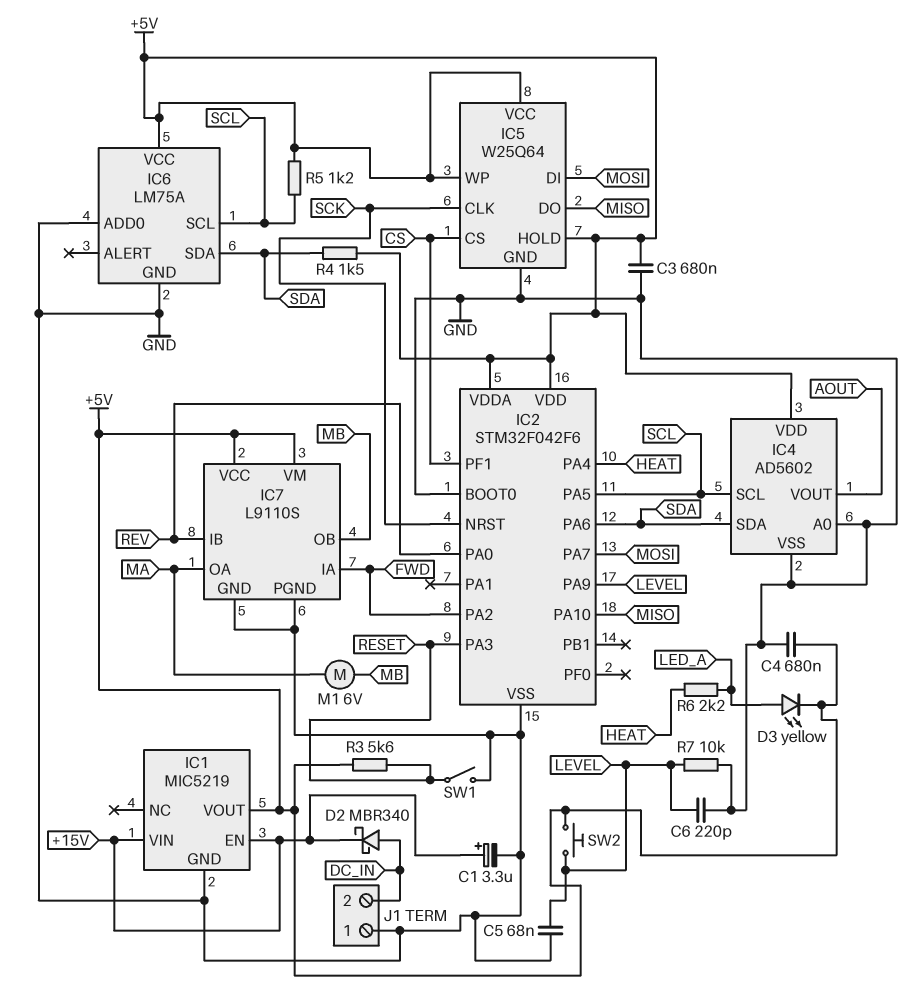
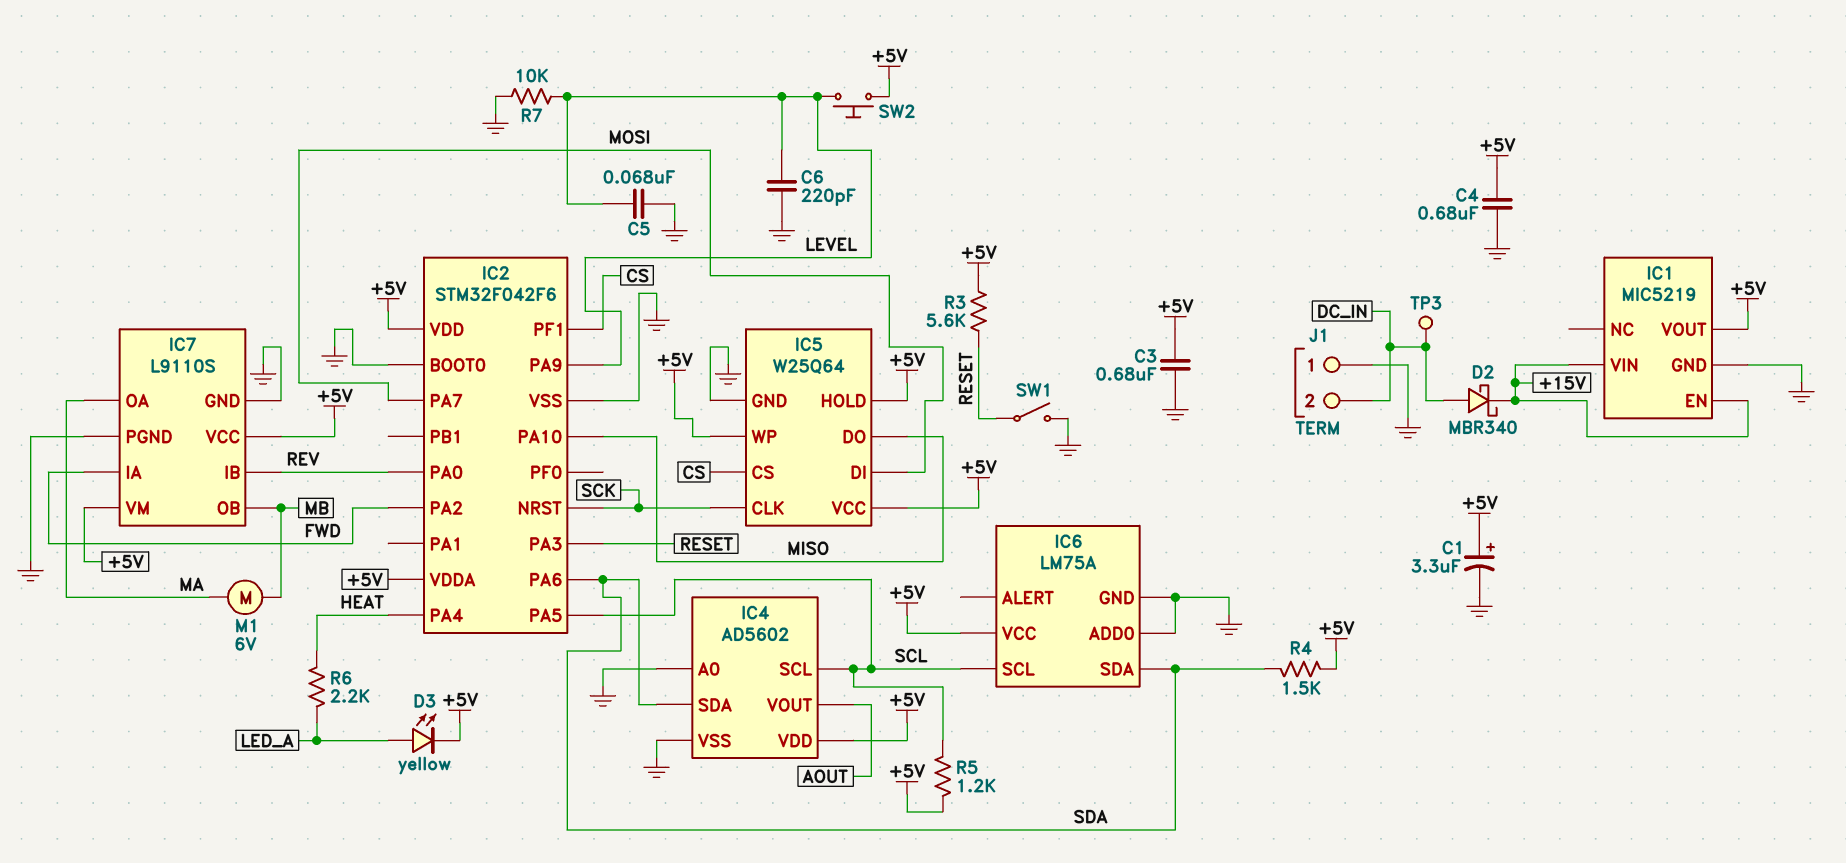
C1: 3.3uF (plus +15V, minus GND) -> 3.3uF (plus +5V, minus GND)
TP3: none -> test point (DC_IN)

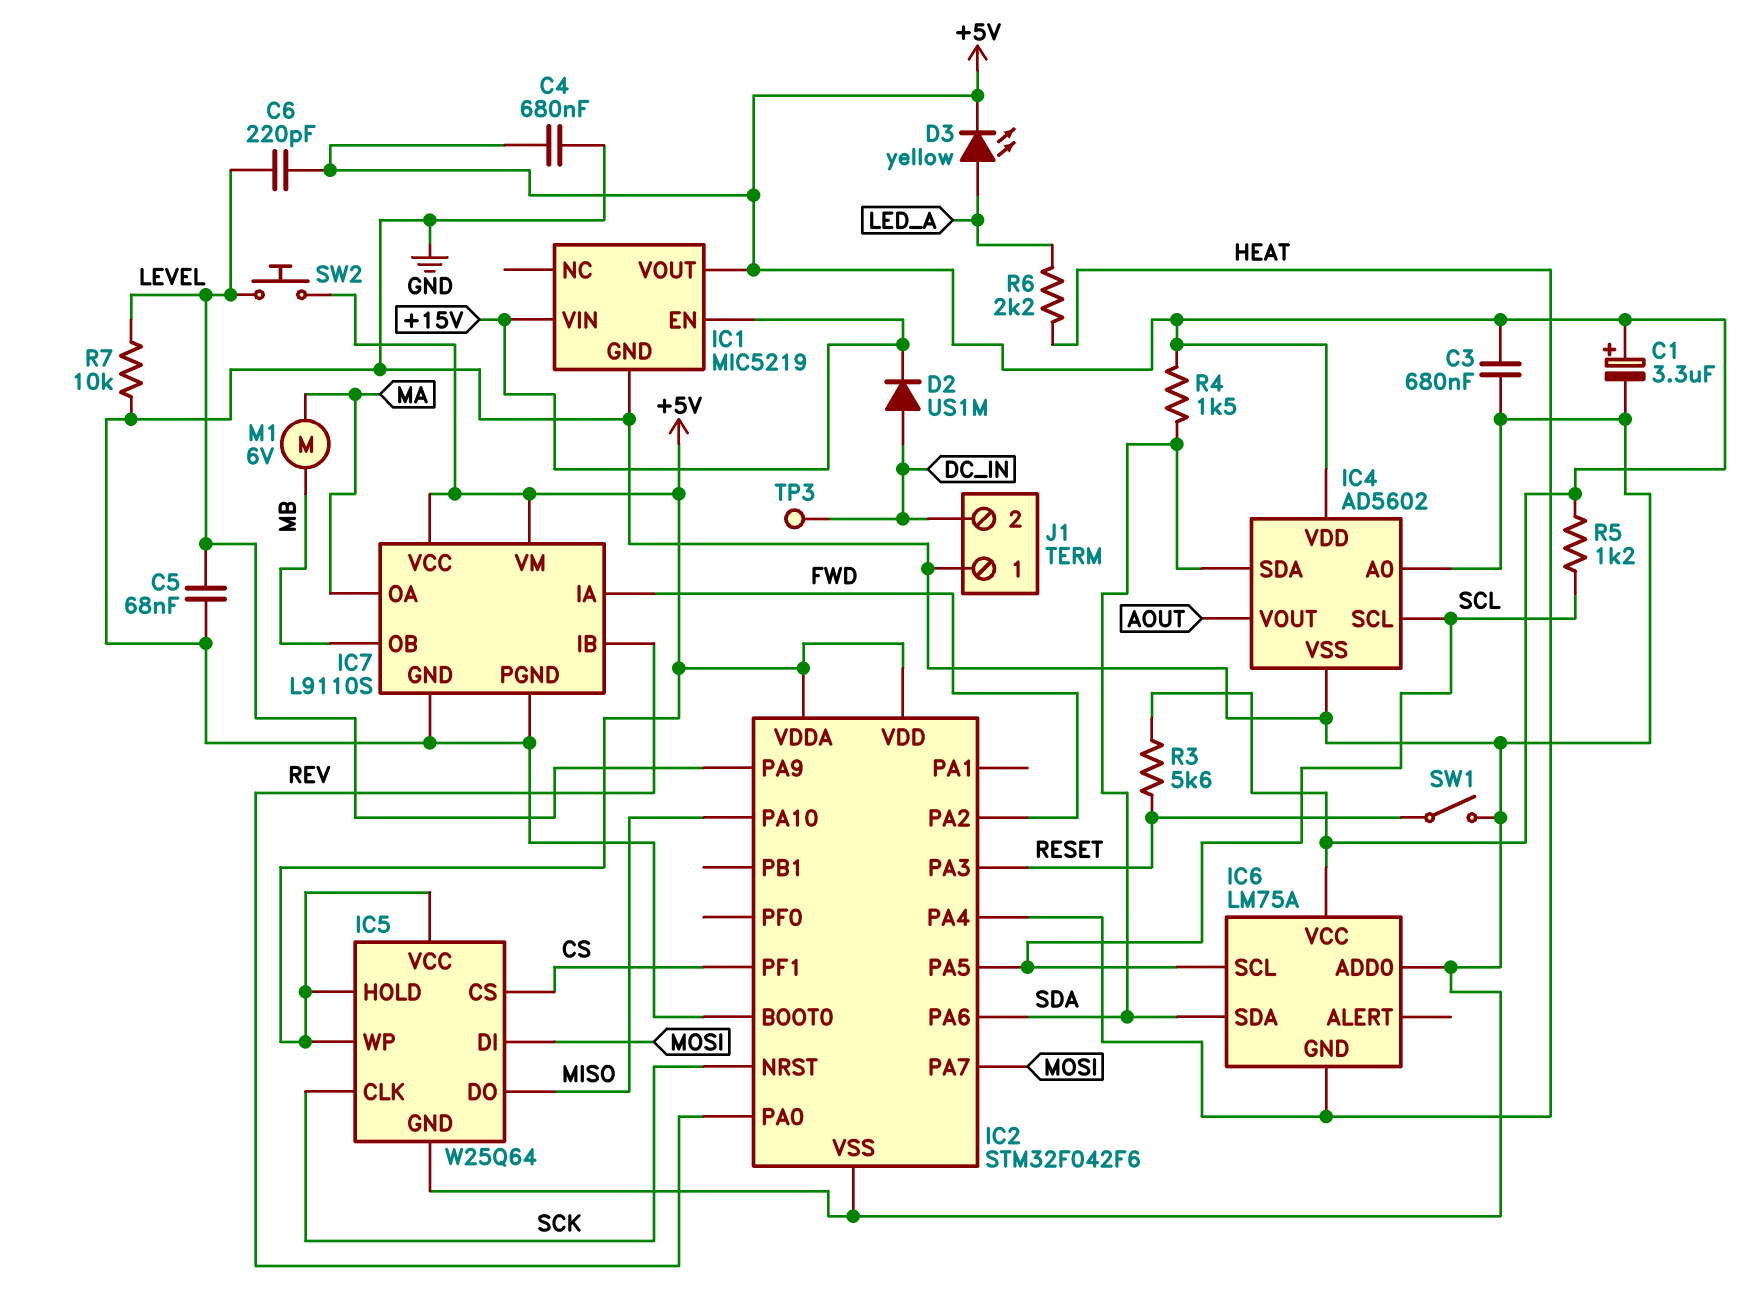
C6: 220pF (GND, LEVEL) -> 220pF (+5V, LEVEL)
D2: schottky MBR340 (A DC_IN, K +15V) -> diode US1M (A DC_IN, K +15V)
IC6 pin GND: GND -> HEAT

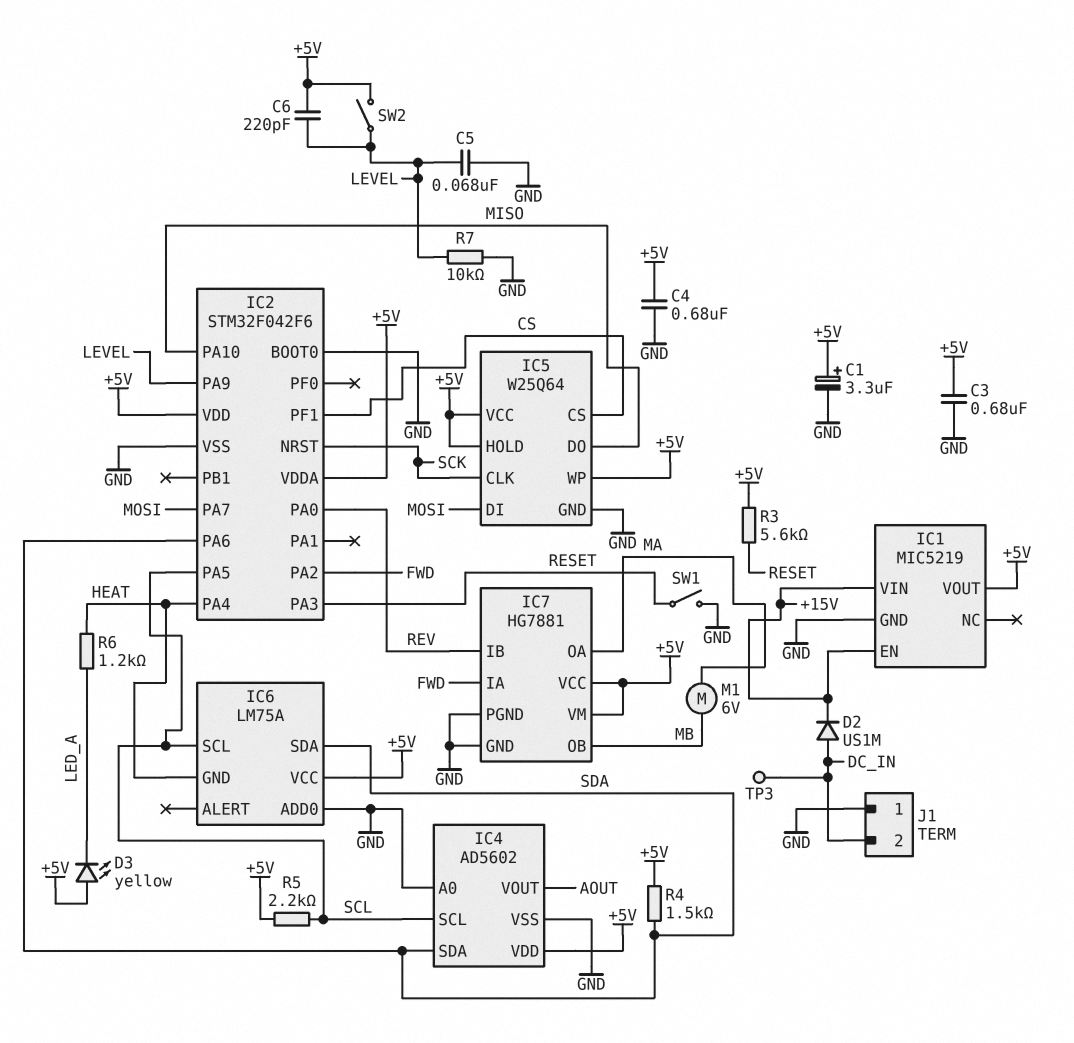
D3: LED yellow (A LED_A, K +5V) -> LED yellow (A +5V, K LED_A)
IC7: L9110S -> HG7881
R5: 1.2k (+5V, SCL) -> 2.2k (+5V, SCL)
R6: 2.2k (HEAT, LED_A) -> 1.2k (HEAT, LED_A)
SW2: button (+5V, LEVEL) -> switch (+5V, LEVEL)

